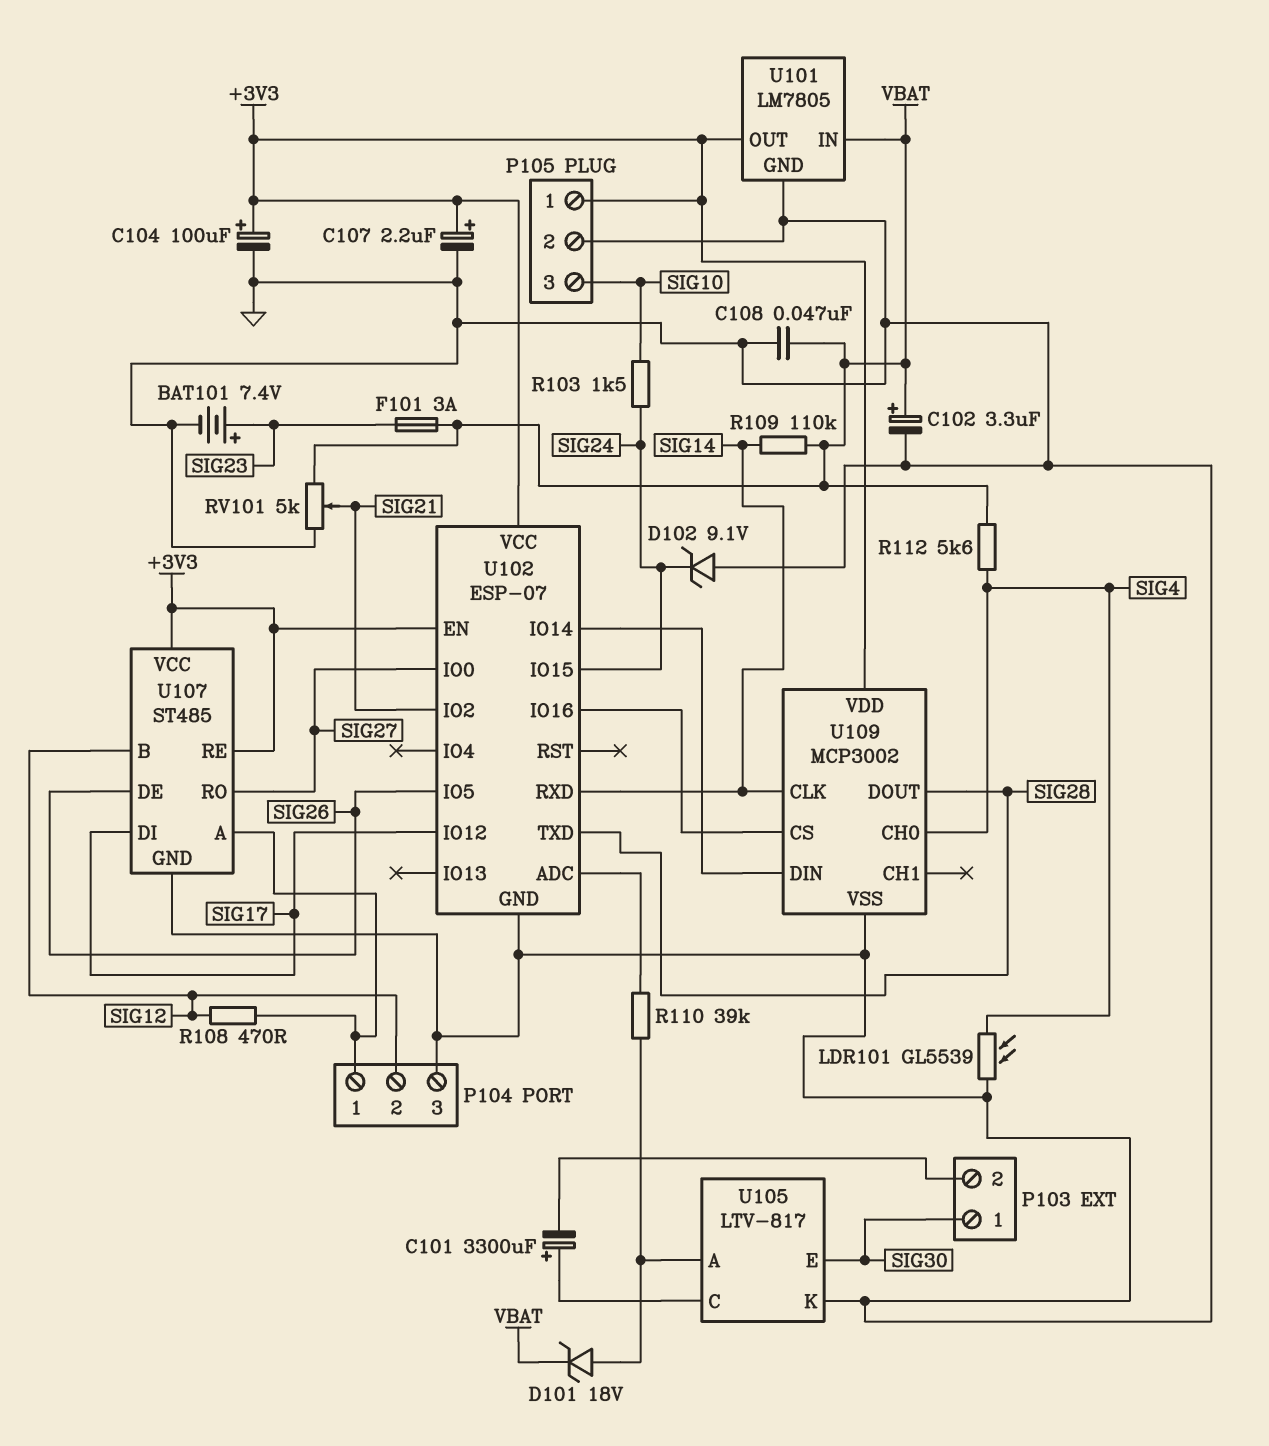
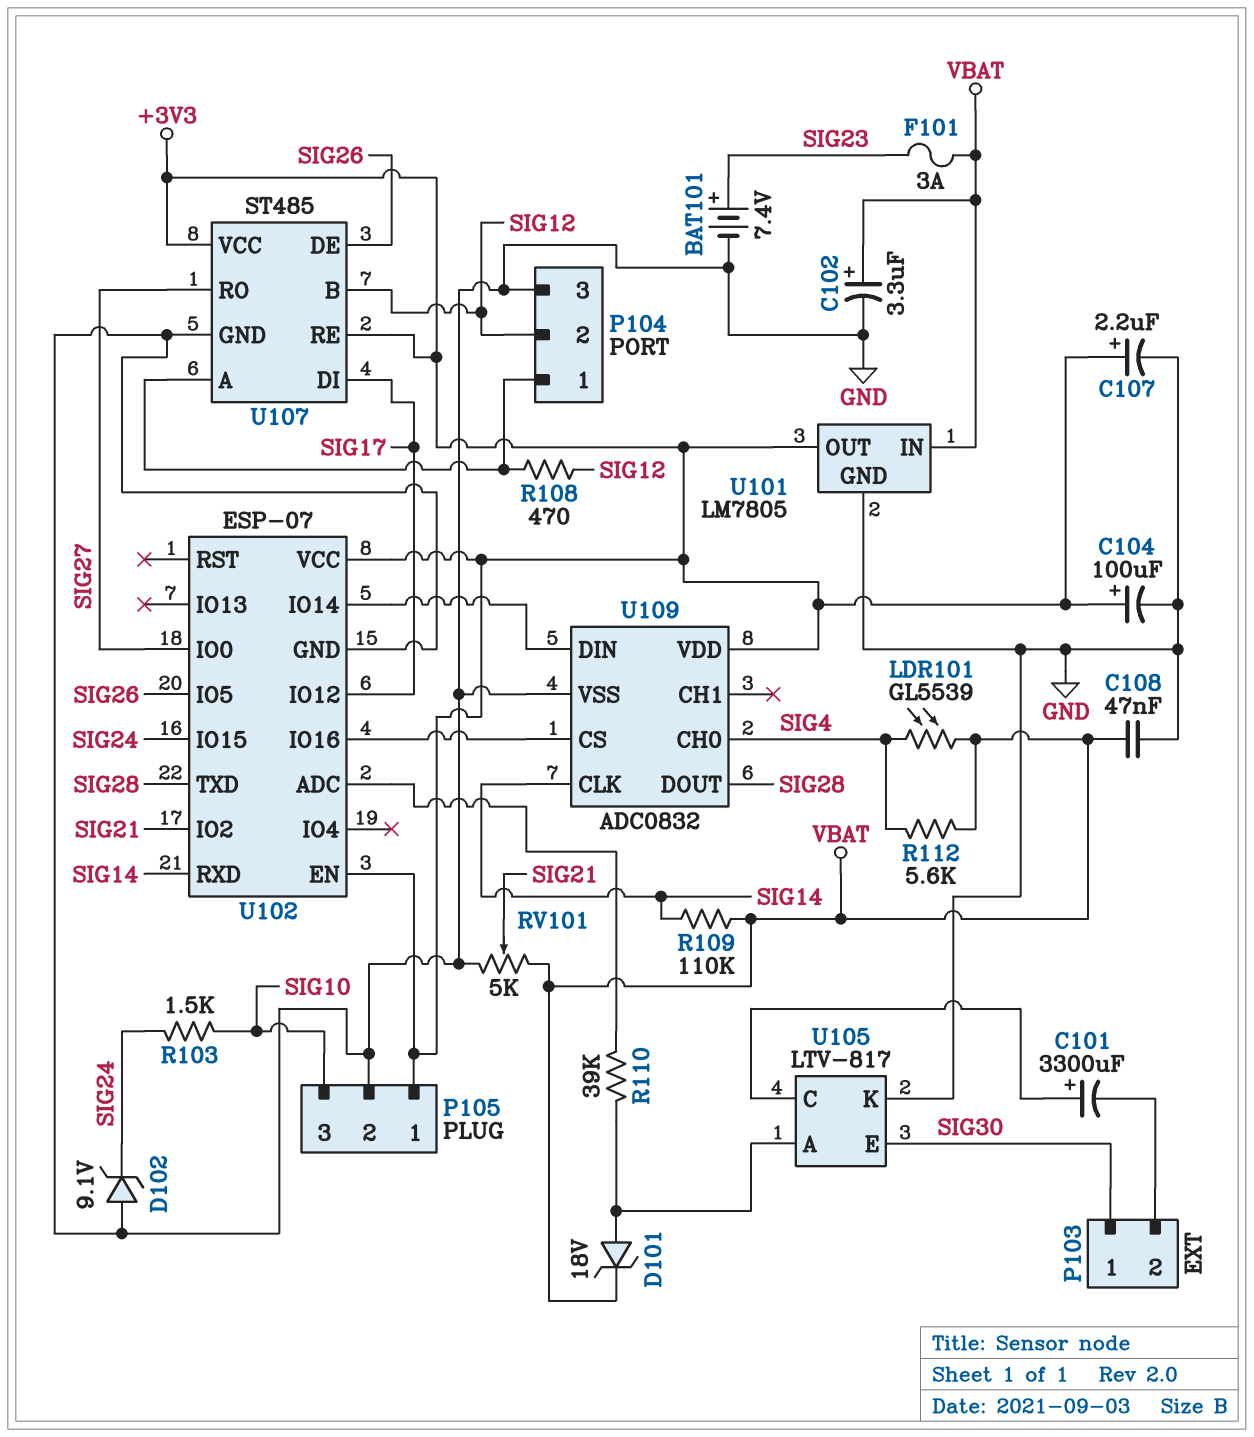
LDR101: GL5539 (GND, SIG4) -> GL5539 (SIG4, VBAT)
U109: MCP3002 -> ADC0832

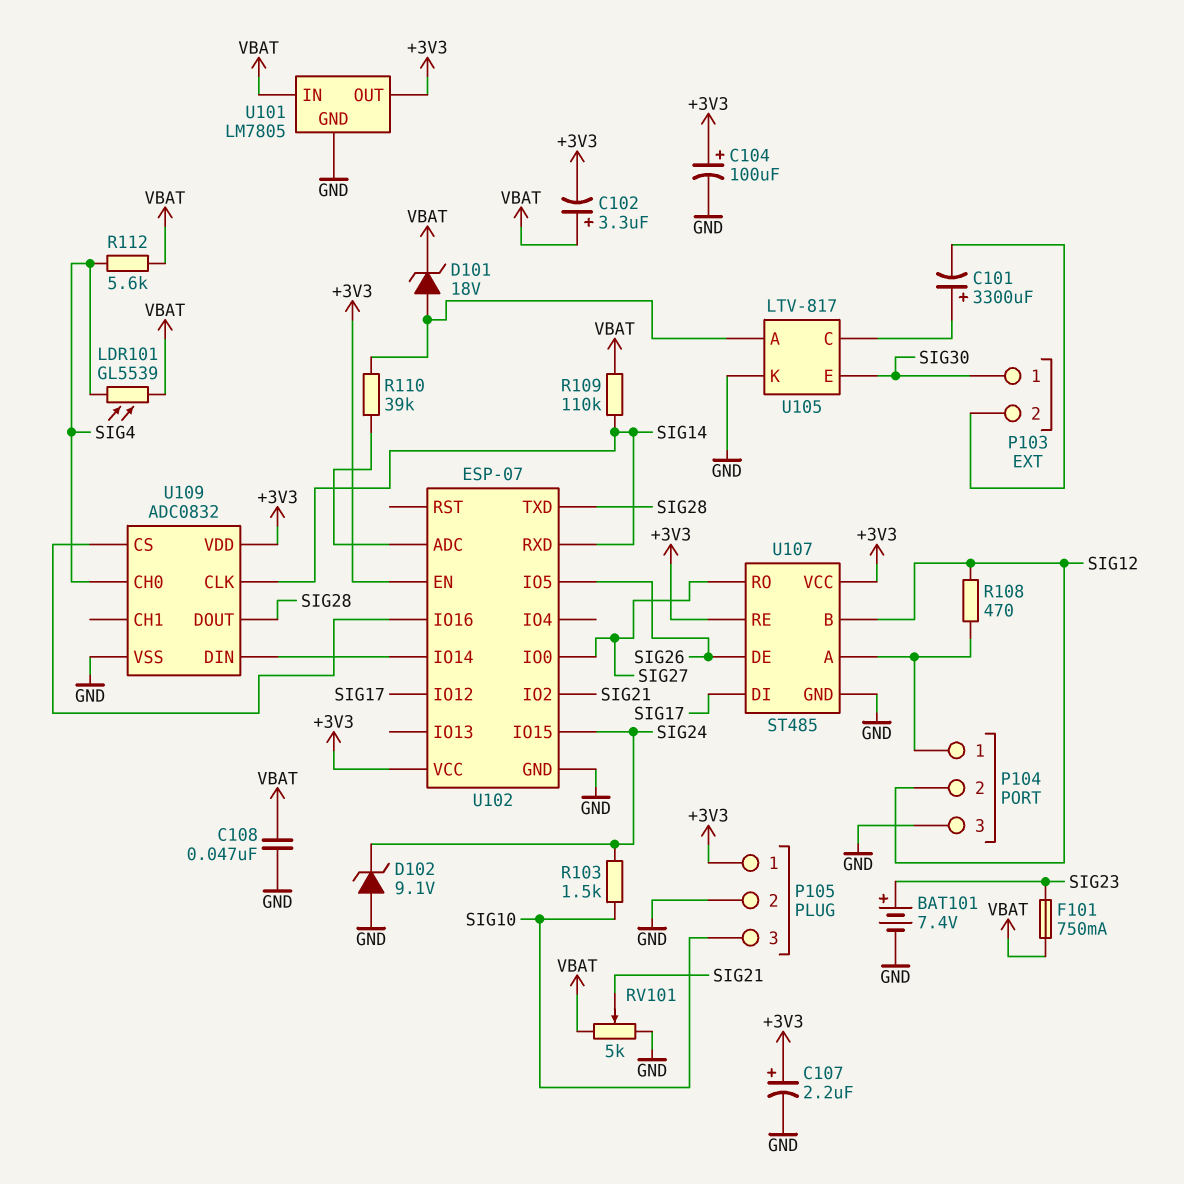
C102: 3.3uF (plus VBAT, minus GND) -> 3.3uF (plus VBAT, minus +3V3)
F101: 3A (SIG23, VBAT) -> 750mA (SIG23, VBAT)

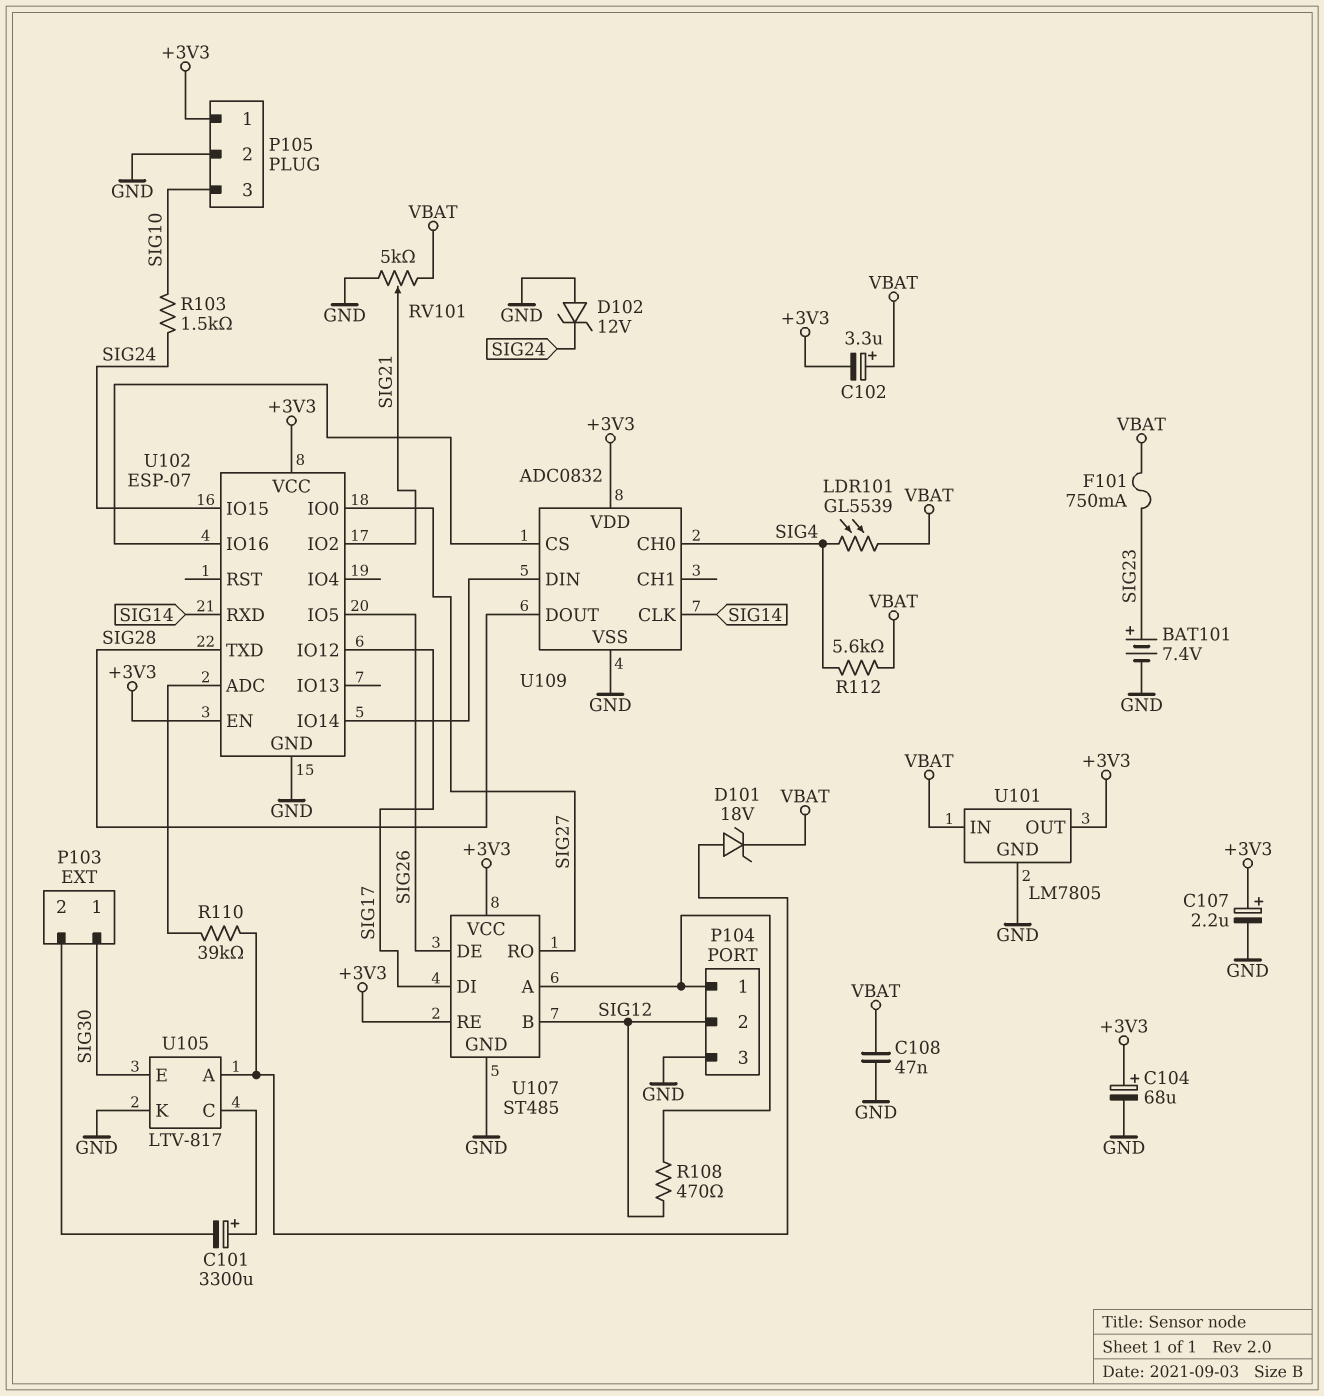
C104: 100uF (plus +3V3, minus GND) -> 68uF (plus +3V3, minus GND)
D102: zener 9.1V (A GND, K SIG24) -> zener 12V (A GND, K SIG24)
R109: 110k (SIG14, VBAT) -> none

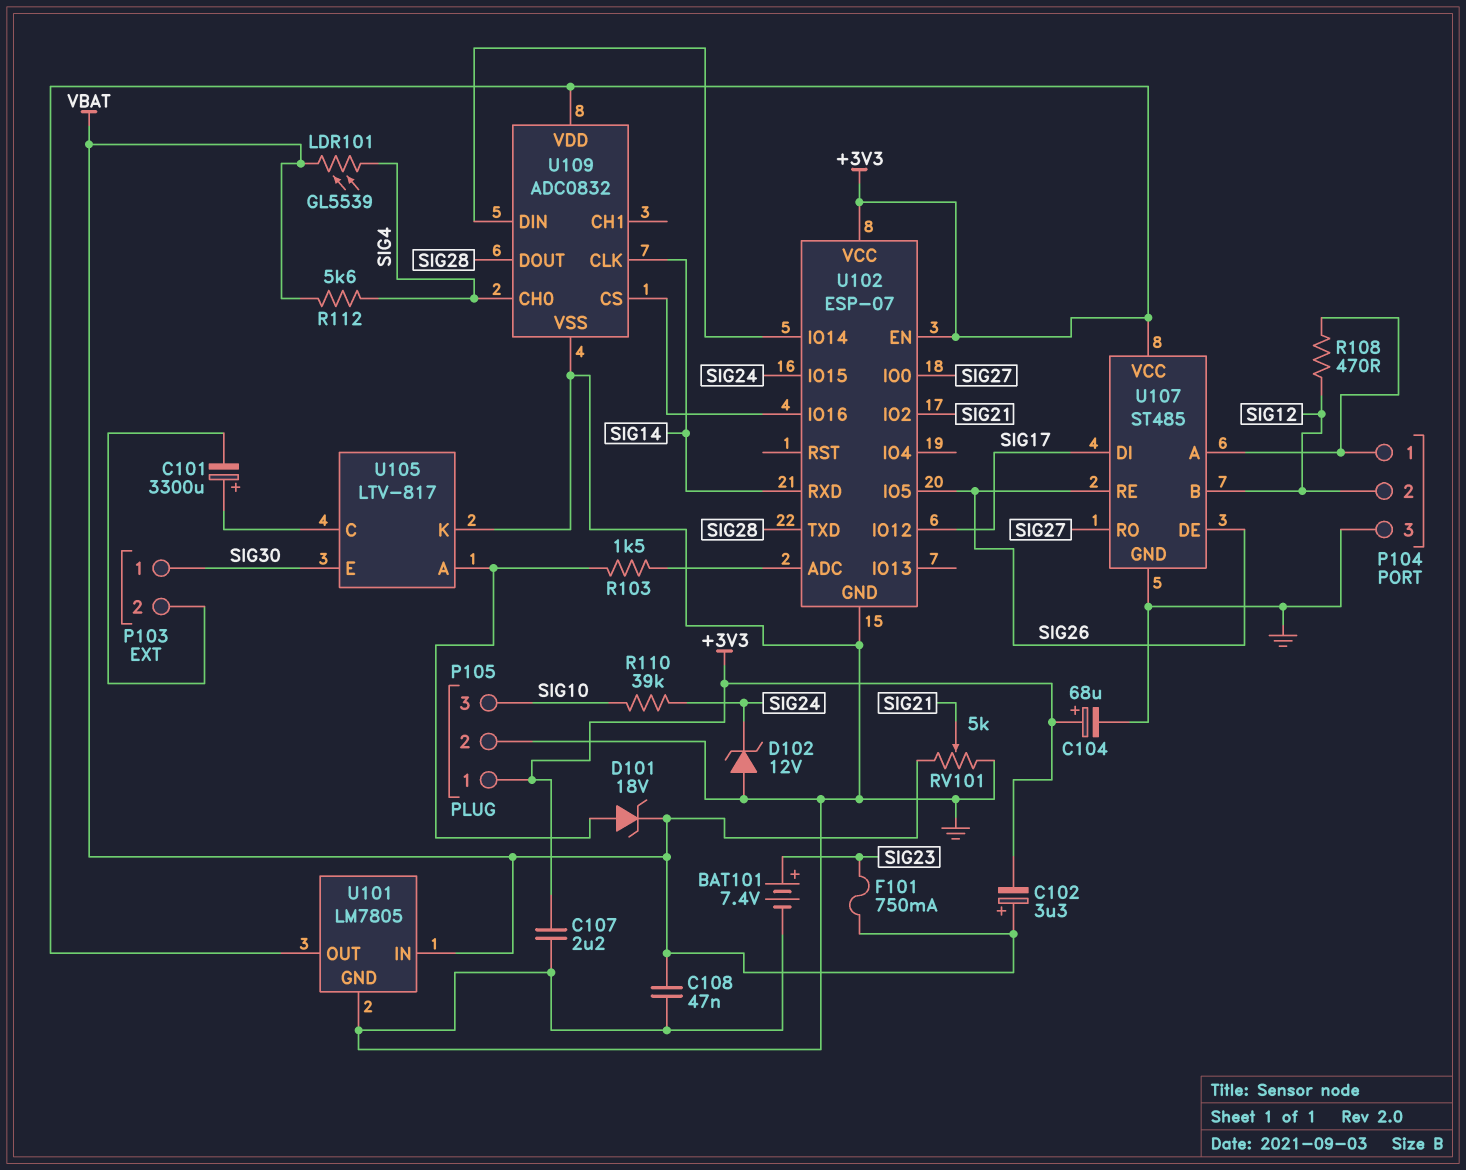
C107: 2.2uF (plus +3V3, minus GND) -> 2.2uF (+3V3, GND)
R103: 1.5k (SIG10, SIG24) -> 1.5k (U102/ADC, U105/A)
R110: 39k (U102/ADC, U105/A) -> 39k (SIG10, SIG24)
U107 pin RE: +3V3 -> SIG26

